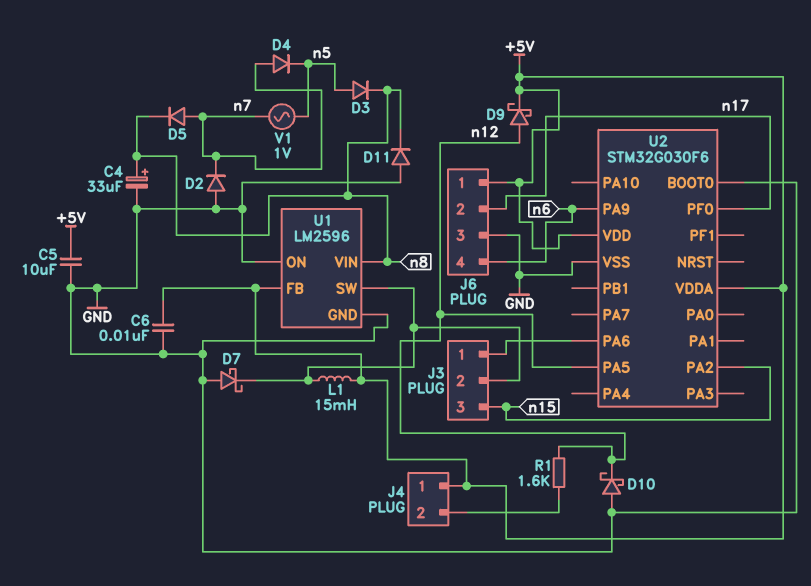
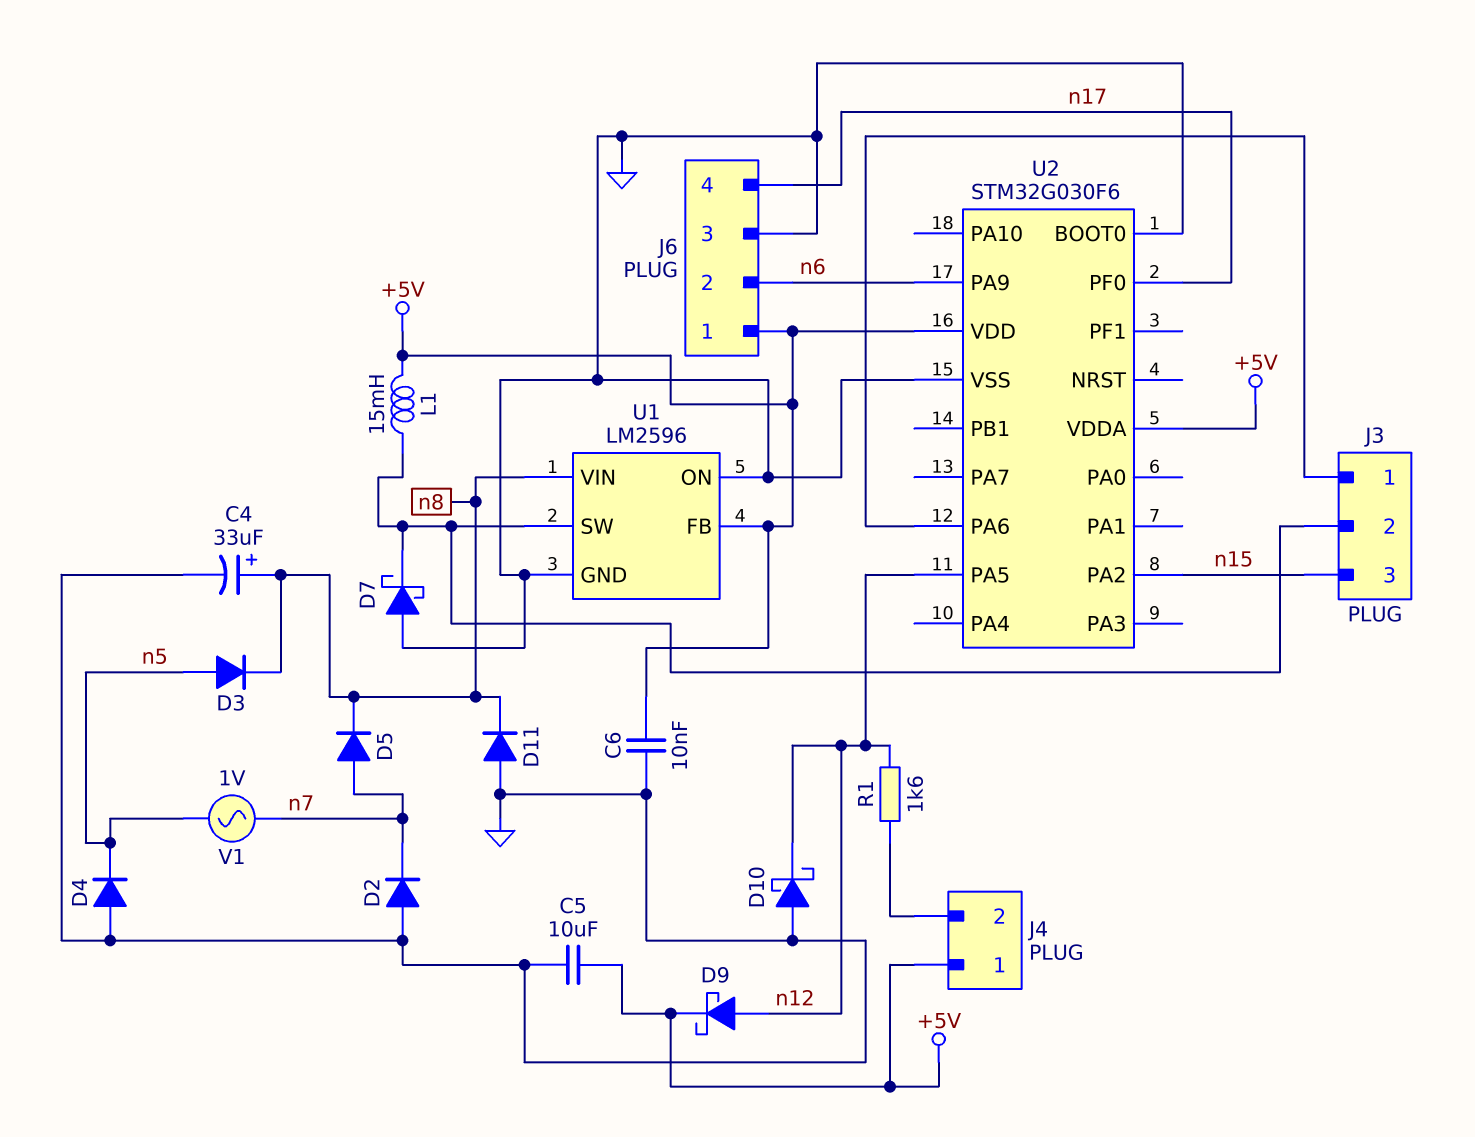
D4: diode (A n7, K n5) -> diode (A GND, K n5)
J6 pin 2: n17 -> n6
J6 pin 4: n6 -> n17

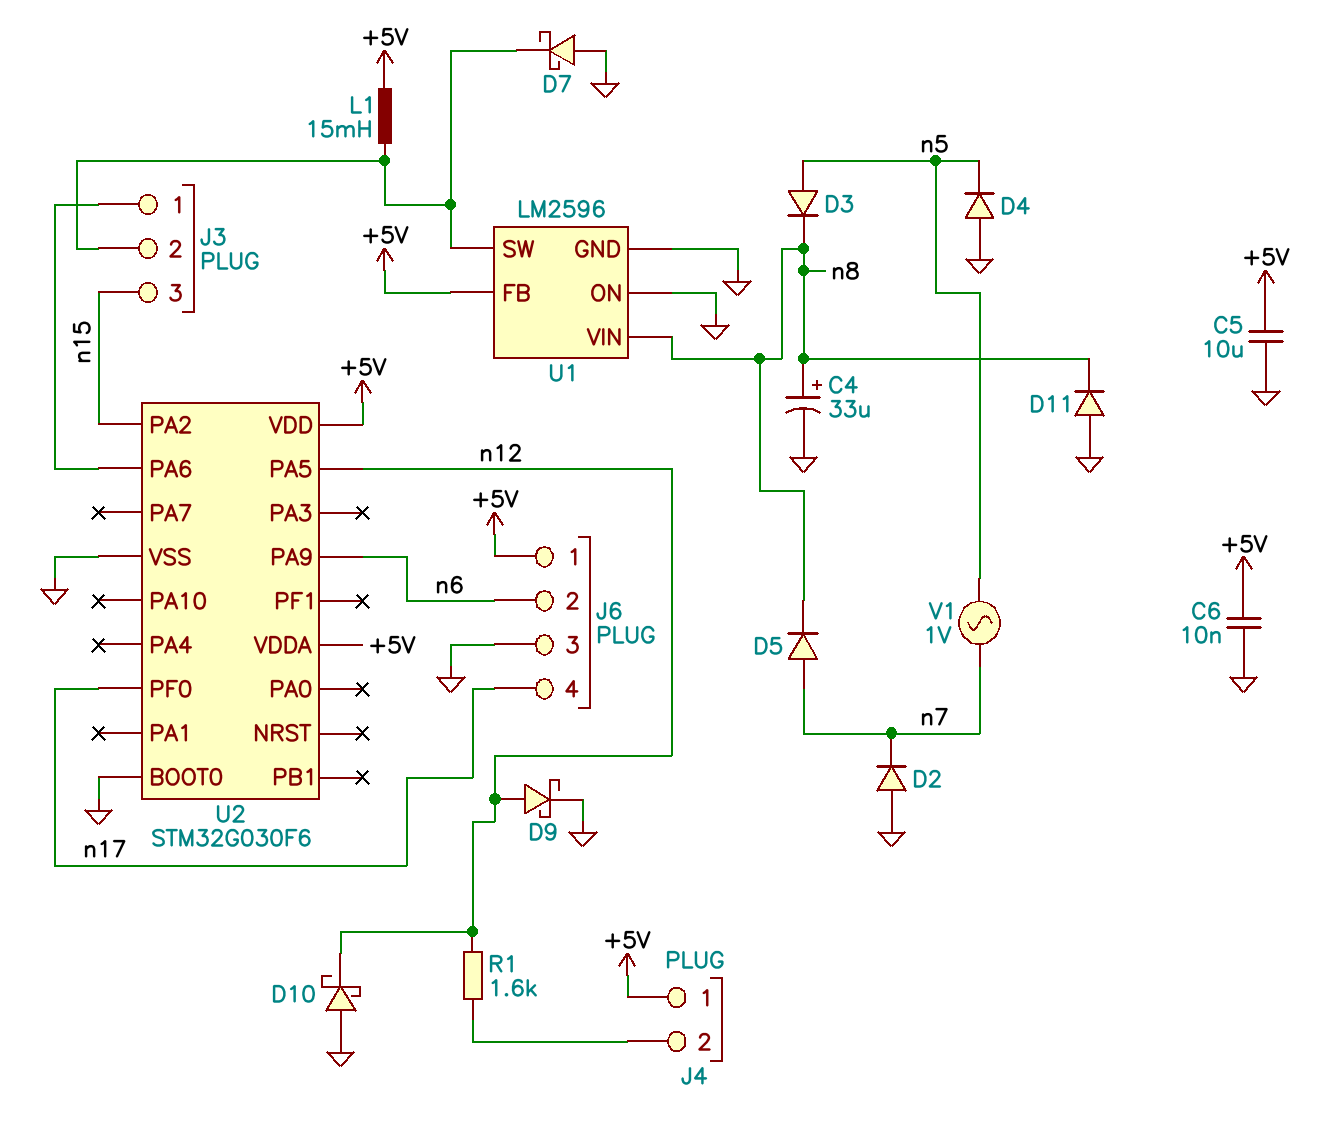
D9: schottky (A n12, K +5V) -> schottky (A n12, K GND)

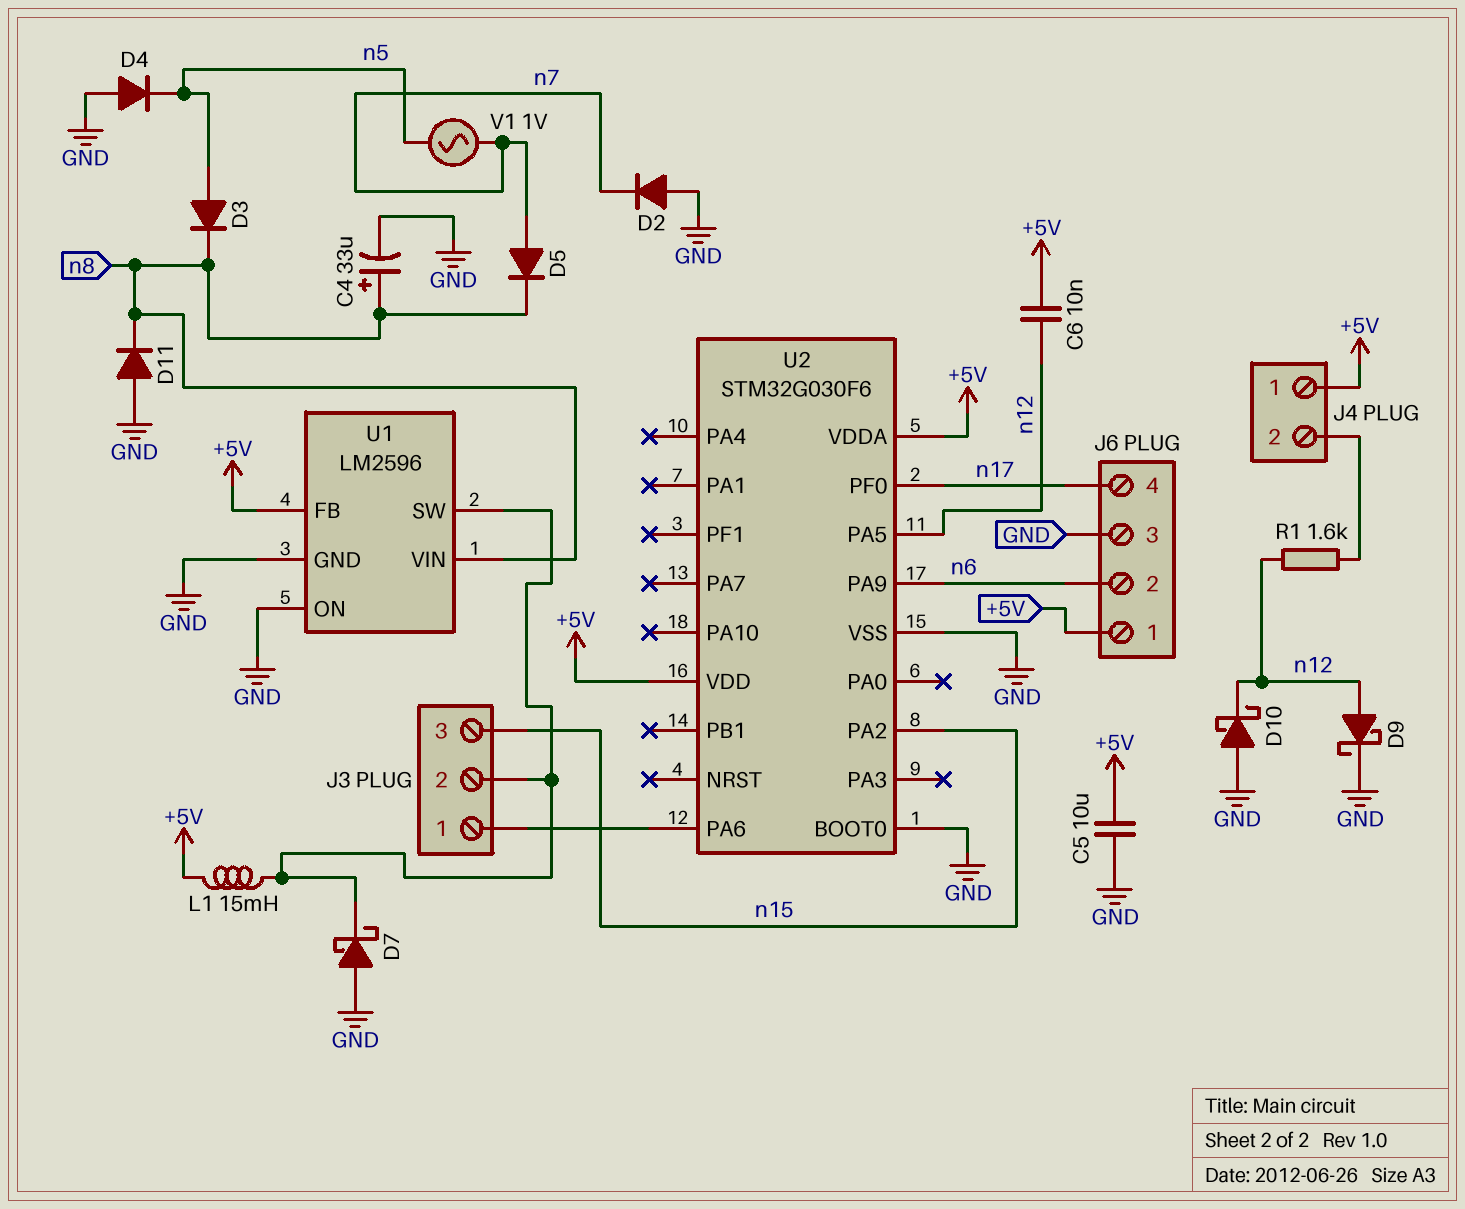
C6: 10nF (+5V, GND) -> 10nF (+5V, n12)

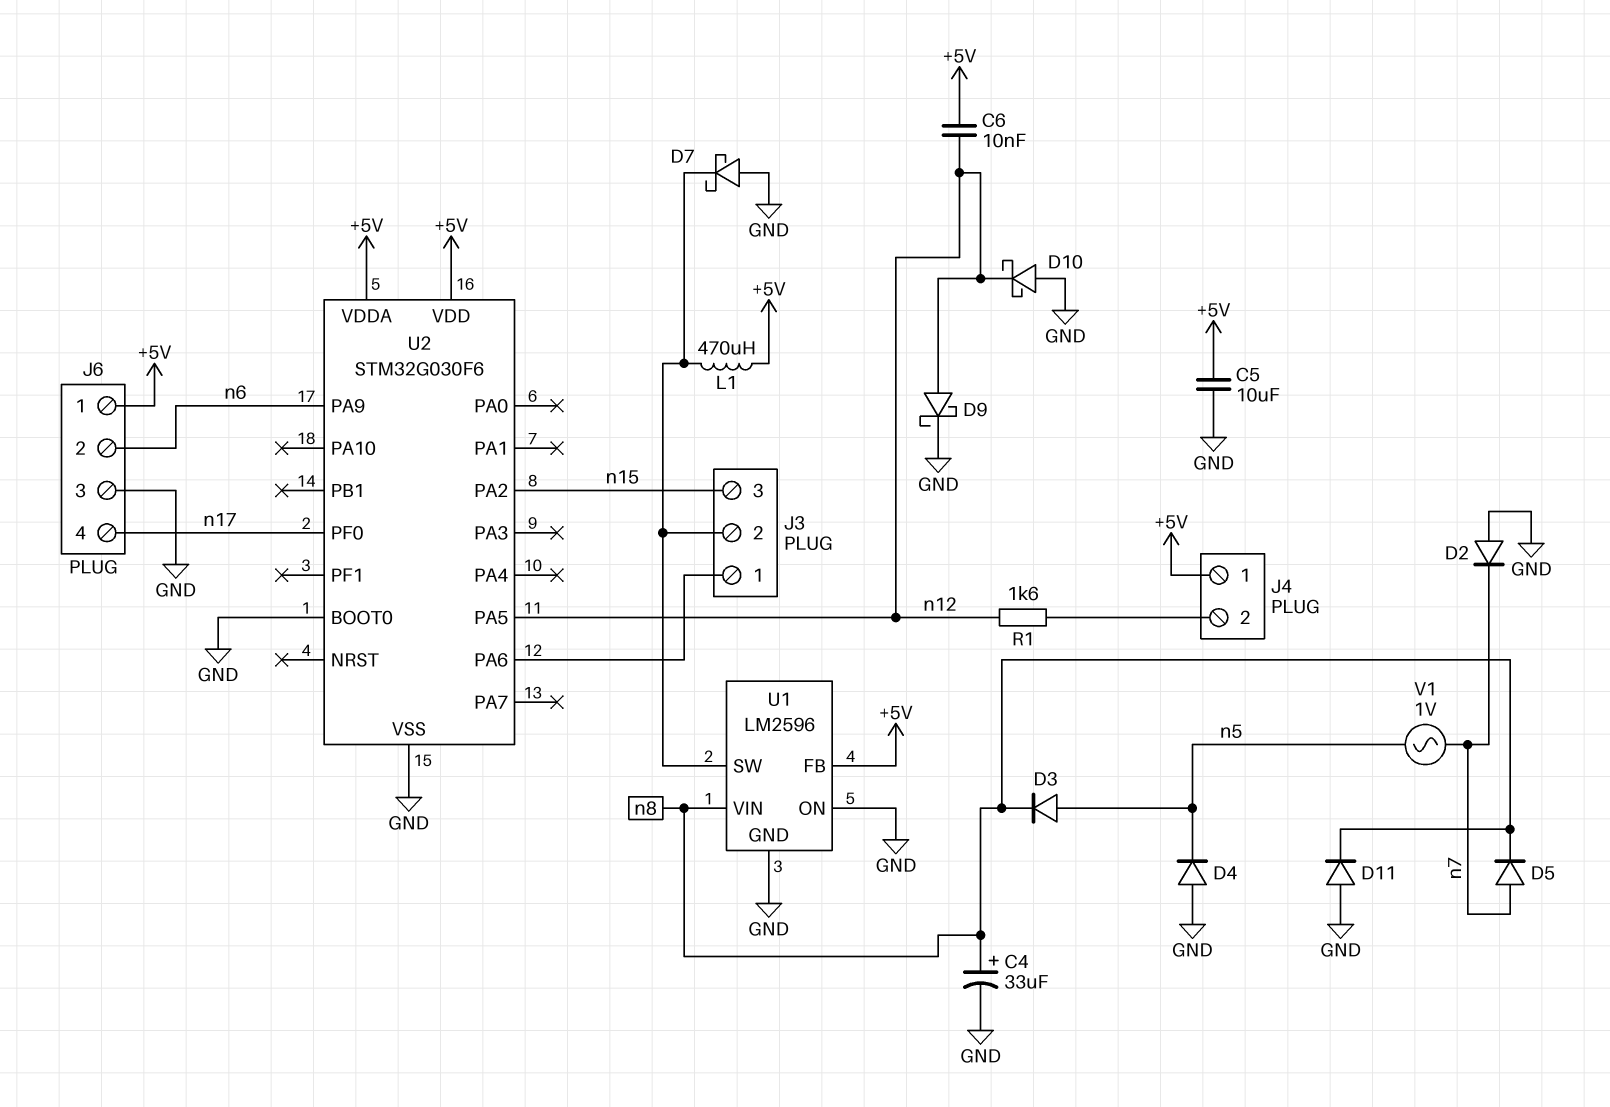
L1: 15mH (+5V, J3/2) -> 470uH (+5V, J3/2)

